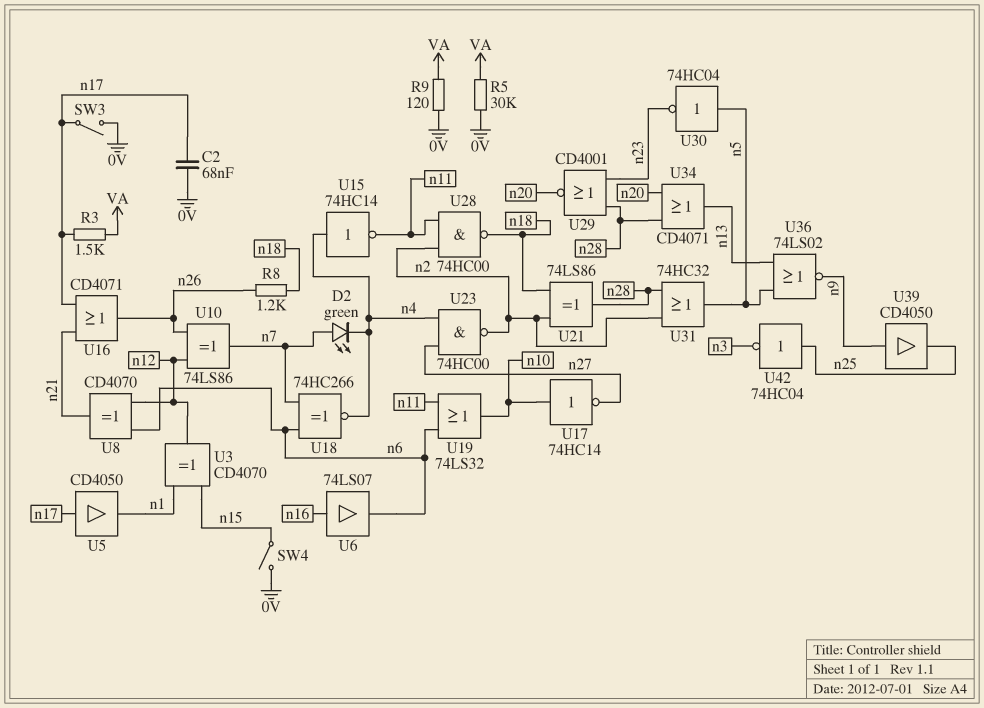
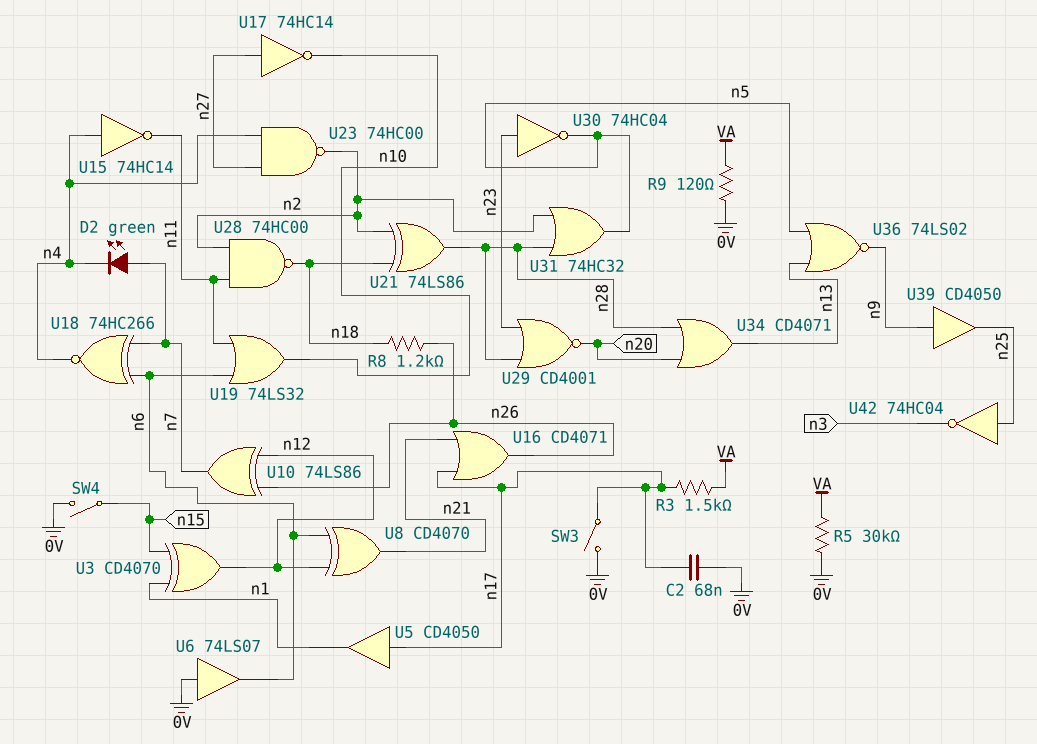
U6: buffer 74LS07 (in n16, out n6) -> buffer 74LS07 (in 0V, out n6)
U17: NOT 74HC14 (in n10, out n27) -> NOT 74HC14 (in n27, out n10)
U30: NOT 74HC04 (in n5, out n23) -> NOT 74HC04 (in n23, out n5)

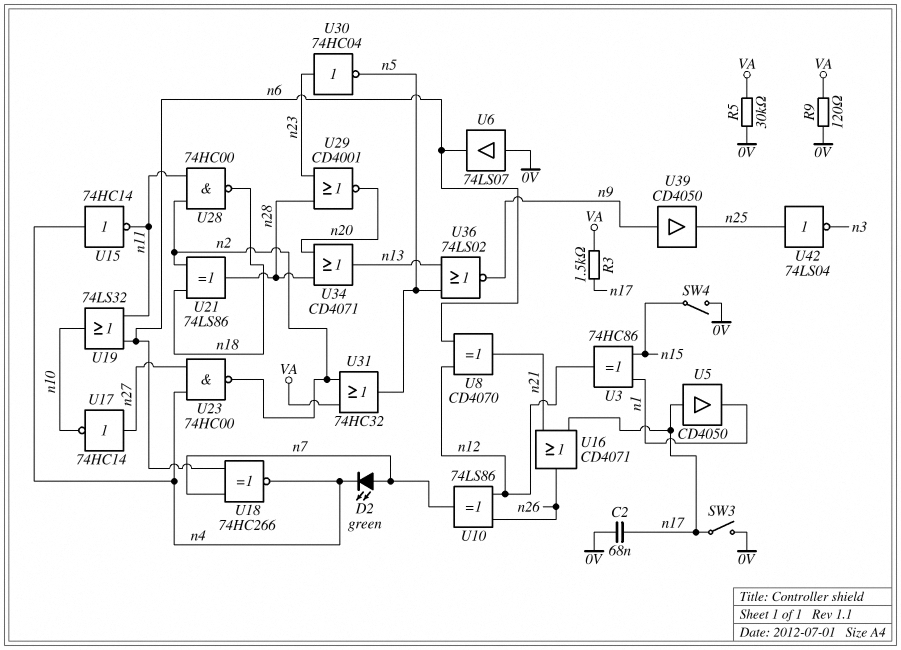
R8: 1.2k (n18, n26) -> none
U3: XOR CD4070 (in n1, in n15, out n12) -> XOR 74HC86 (in n1, in n15, out n12)
U31: OR 74HC32 (in n2, in n28, out n5) -> OR 74HC32 (in VA, in n2, out n5)
U42: NOT 74HC04 (in n25, out n3) -> NOT 74LS04 (in n25, out n3)

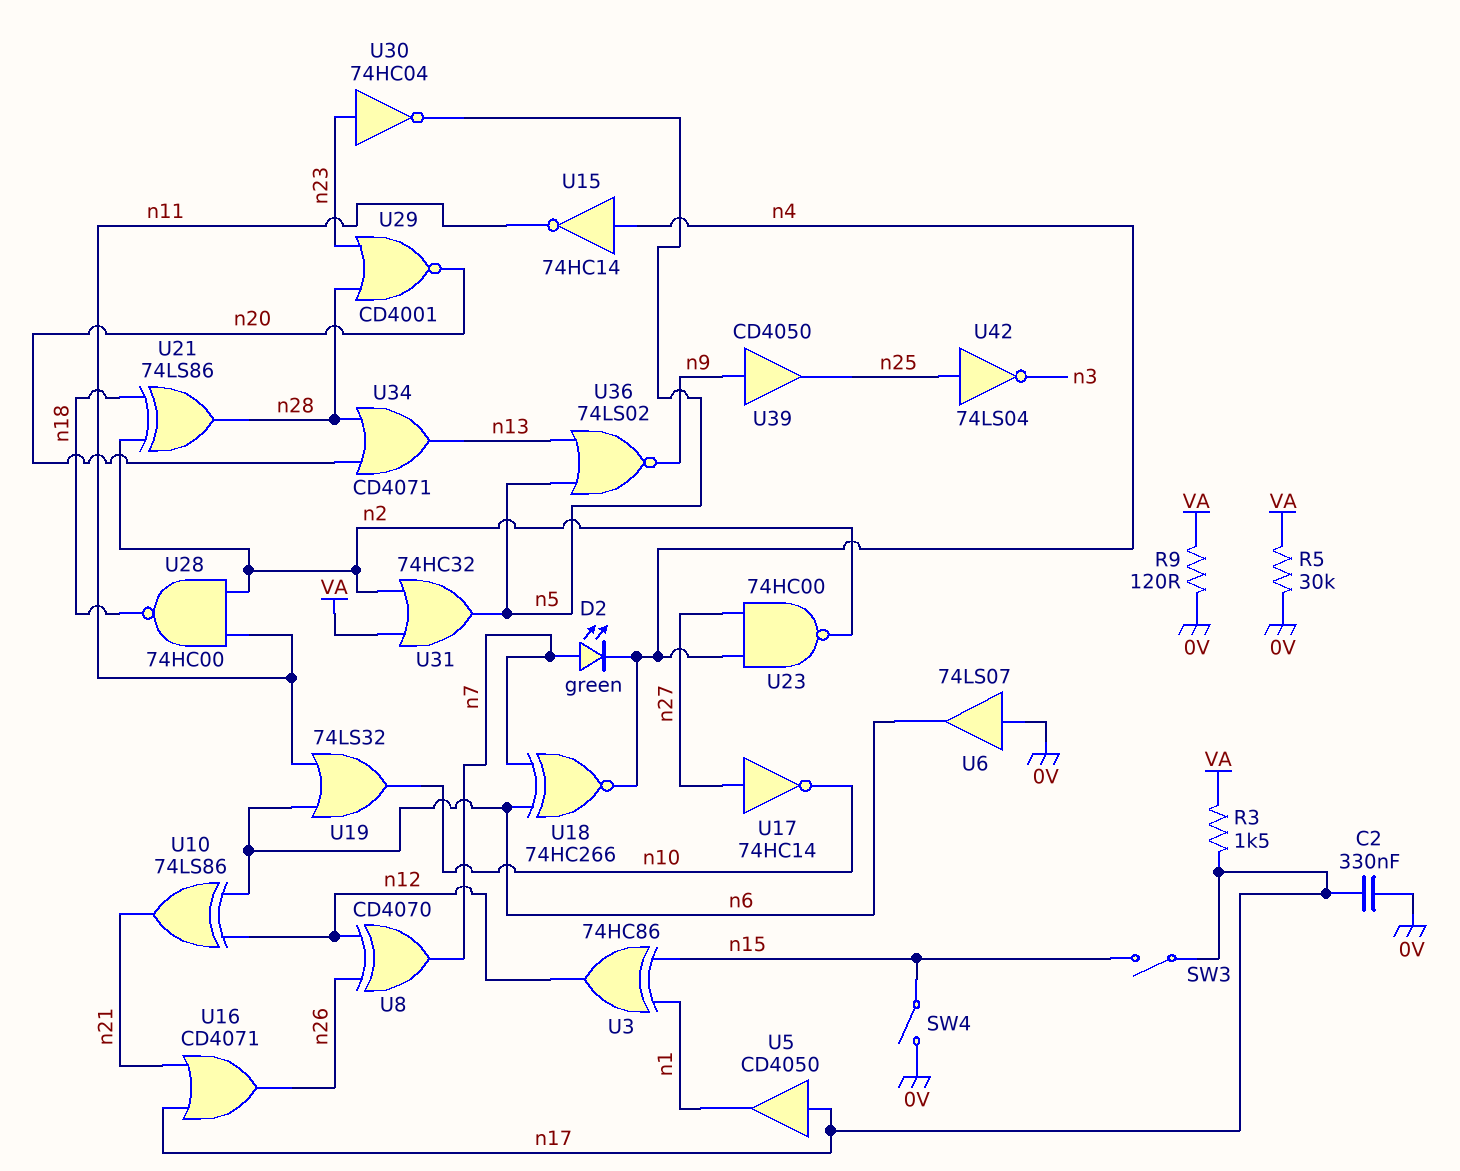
C2: 68nF (0V, n17) -> 330nF (0V, n17)
SW3: switch (0V, n17) -> switch (n15, n17)
U8: XOR CD4070 (in n6, in n12, out n21) -> XOR CD4070 (in n12, in n26, out n7)
U10: XOR 74LS86 (in n12, in n26, out n7) -> XOR 74LS86 (in n6, in n12, out n21)

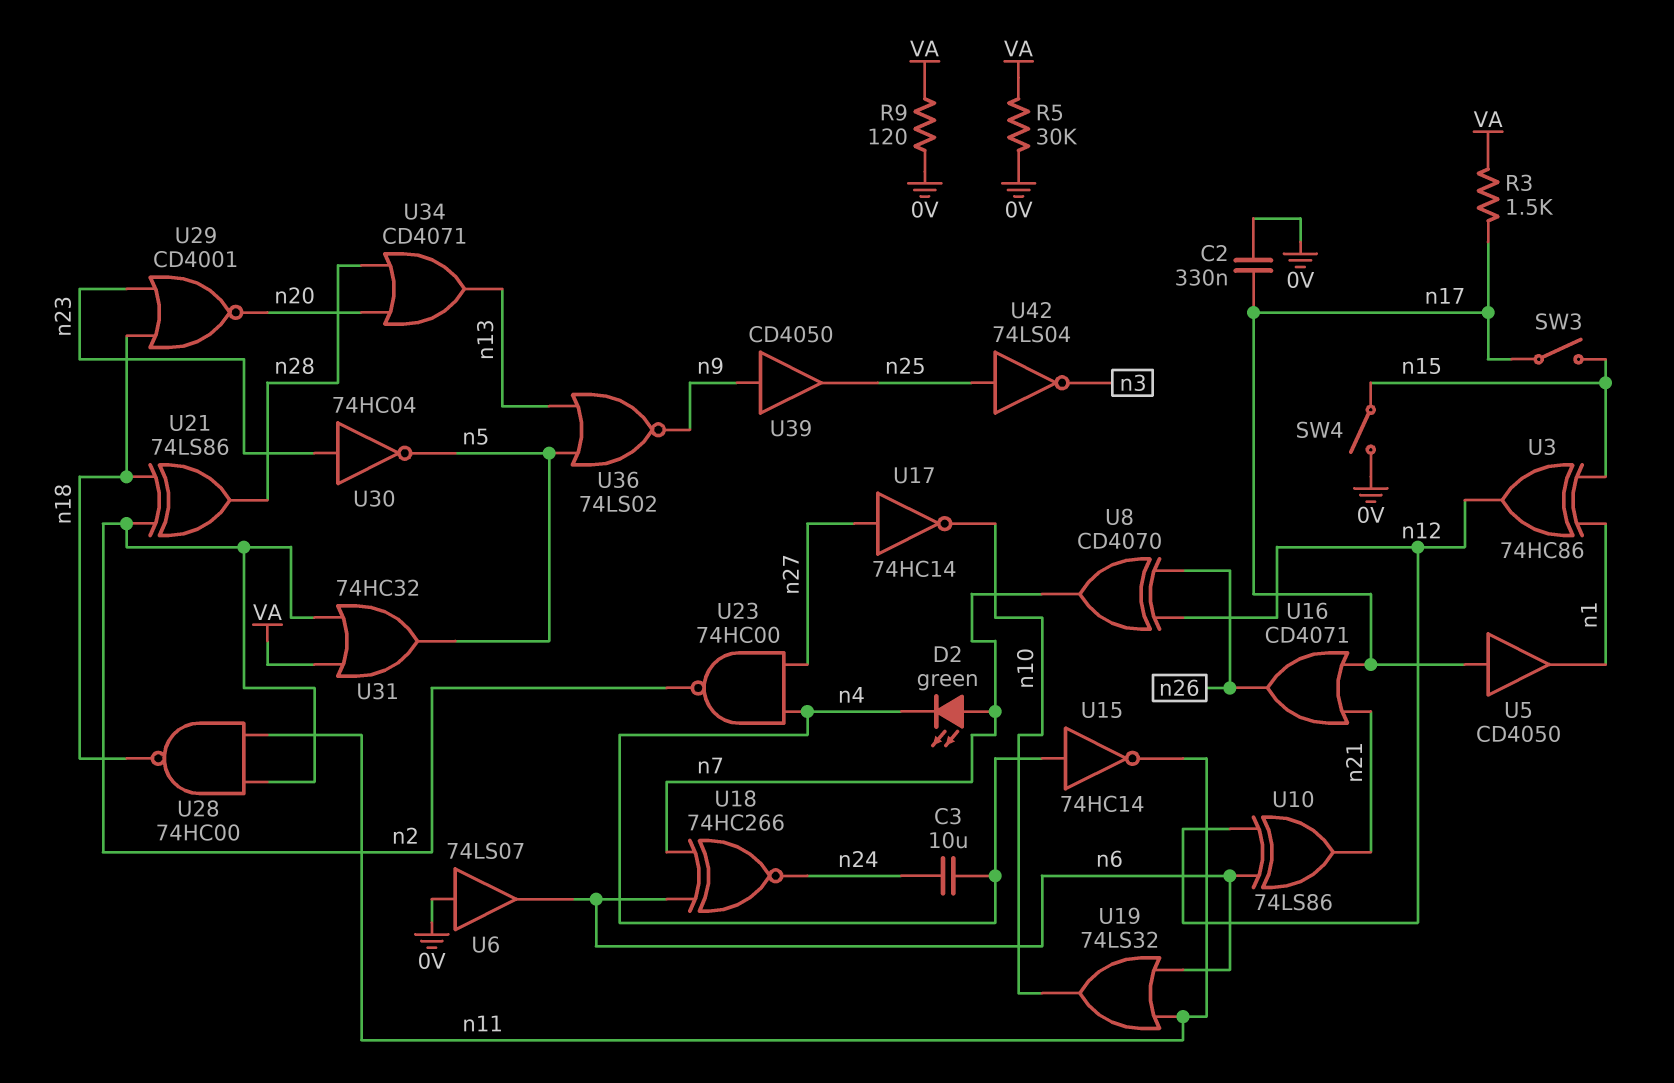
C3: none -> 10uF (n4, n24)
U18: XNOR 74HC266 (in n6, in n7, out n4) -> XNOR 74HC266 (in n6, in n7, out n24)
U29: NOR CD4001 (in n23, in n28, out n20) -> NOR CD4001 (in n18, in n23, out n20)

